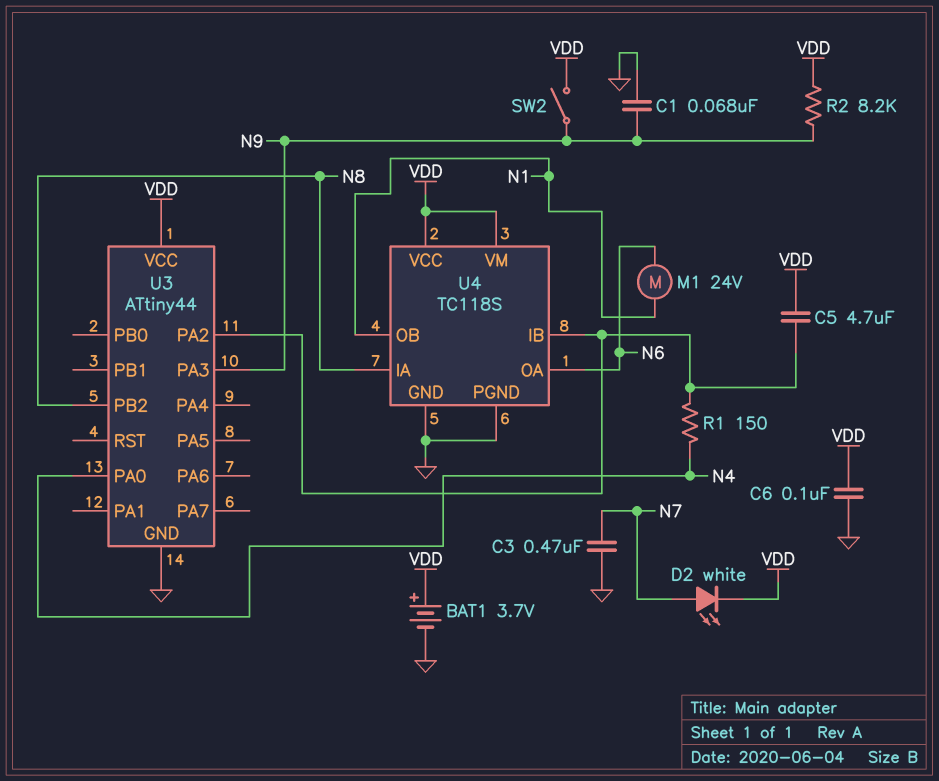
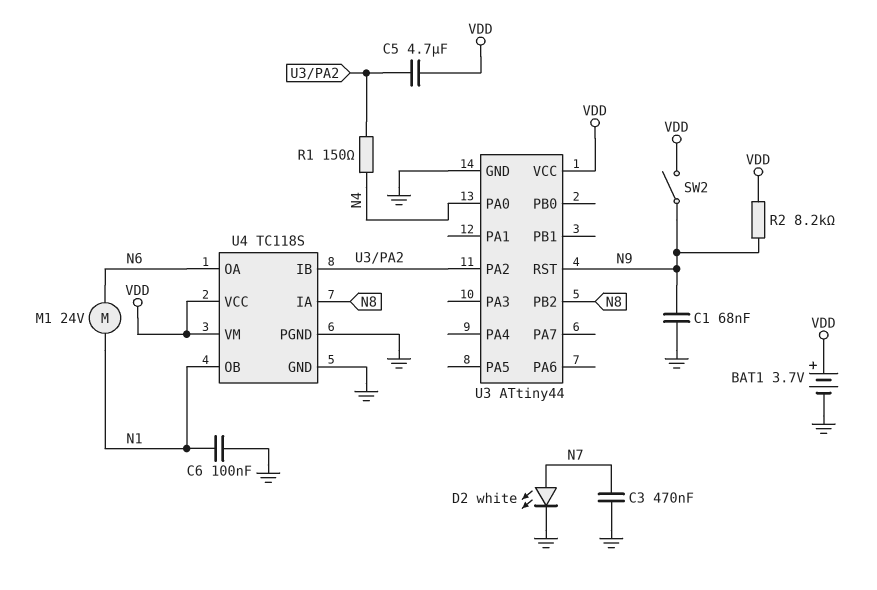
C6: 100nF (GND, VDD) -> 100nF (GND, N1)
D2: LED white (A N7, K VDD) -> LED white (A N7, K GND)
U3 pin PA3: N9 -> none
U3 pin RST: none -> N9

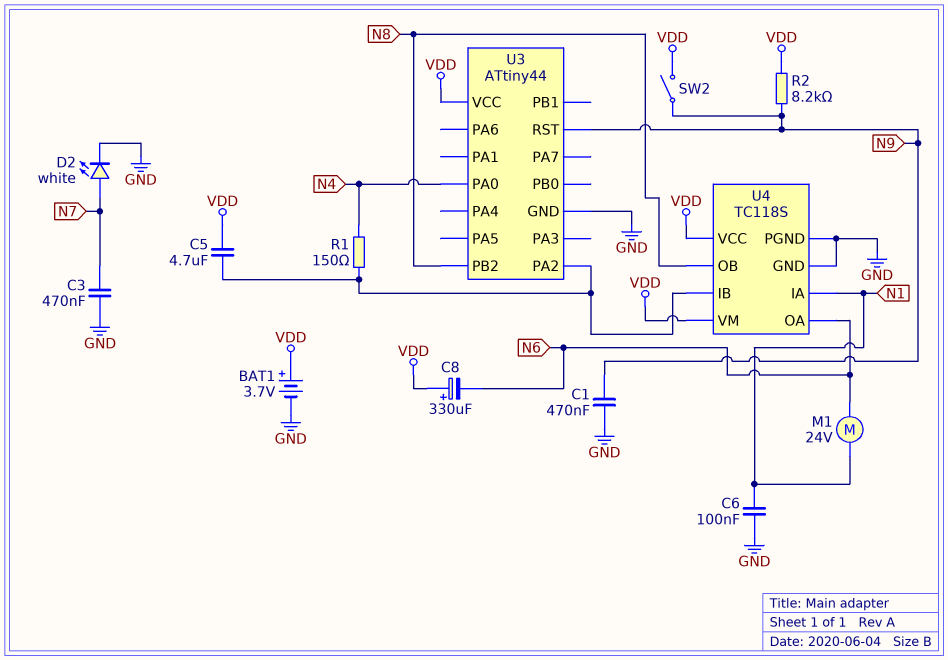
C1: 68nF (GND, N9) -> 470nF (GND, N9)
C8: none -> 330uF (plus VDD, minus N6)
U4 pin IA: N8 -> N1
U4 pin OB: N1 -> N8

